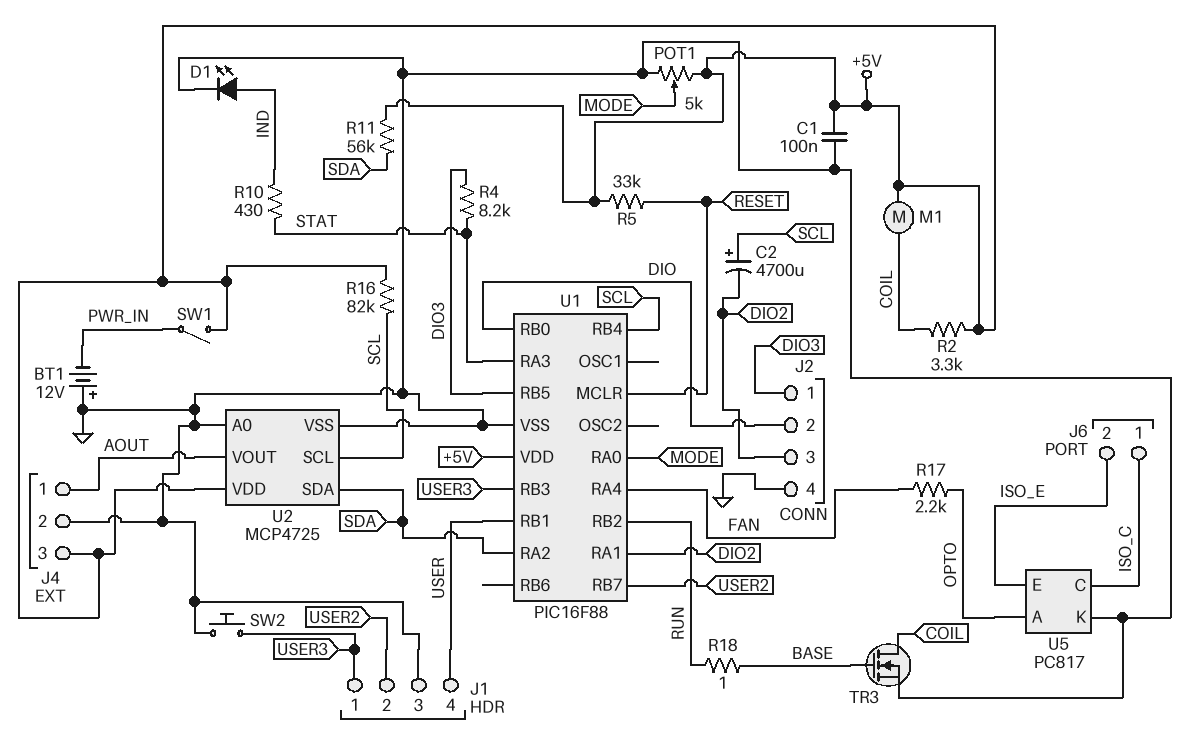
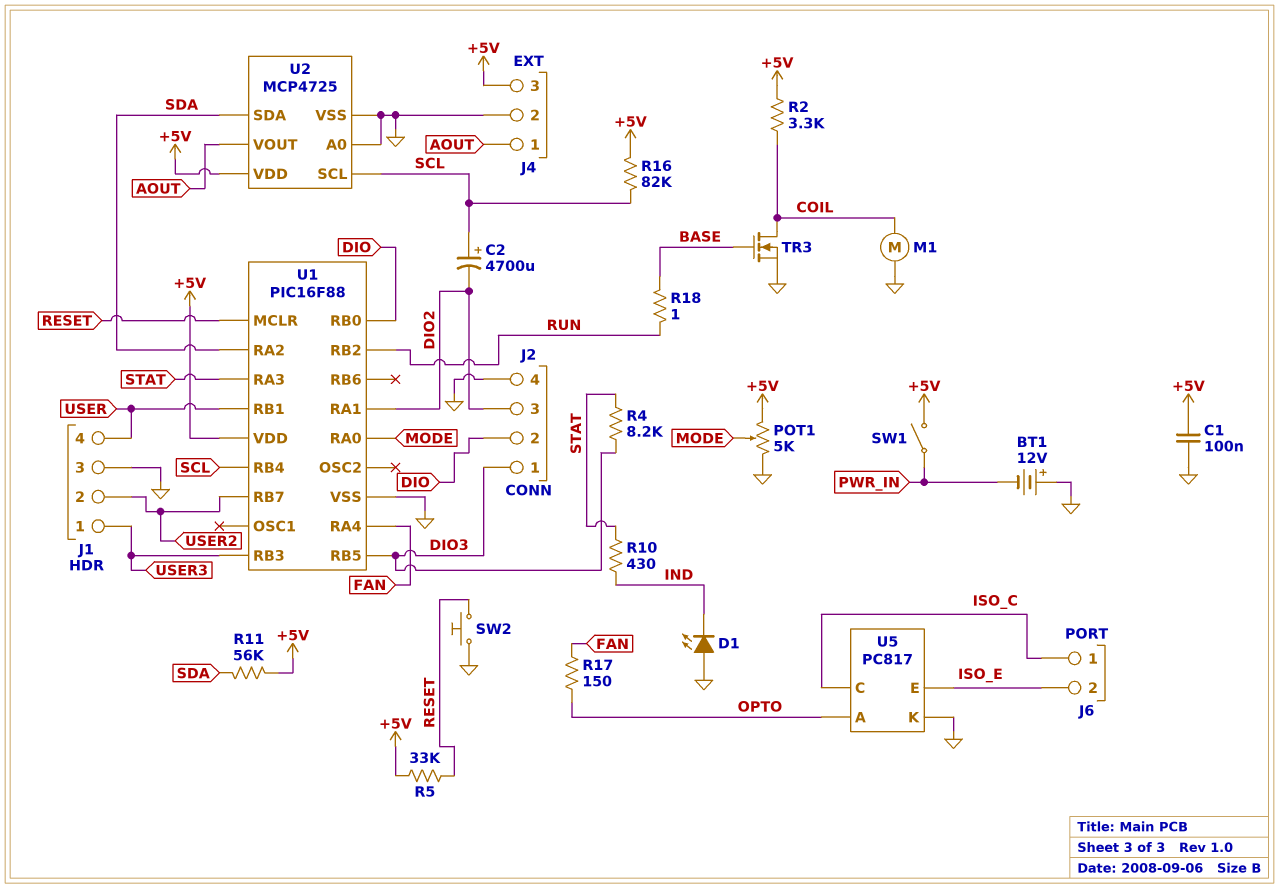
D1: LED (A IND, K GND) -> LED (A GND, K IND)
M1: motor (+5V, COIL) -> motor (COIL, GND)
R17: 2.2k (FAN, OPTO) -> 150 (FAN, OPTO)
SW2: button (GND, USER3) -> button (GND, RESET)

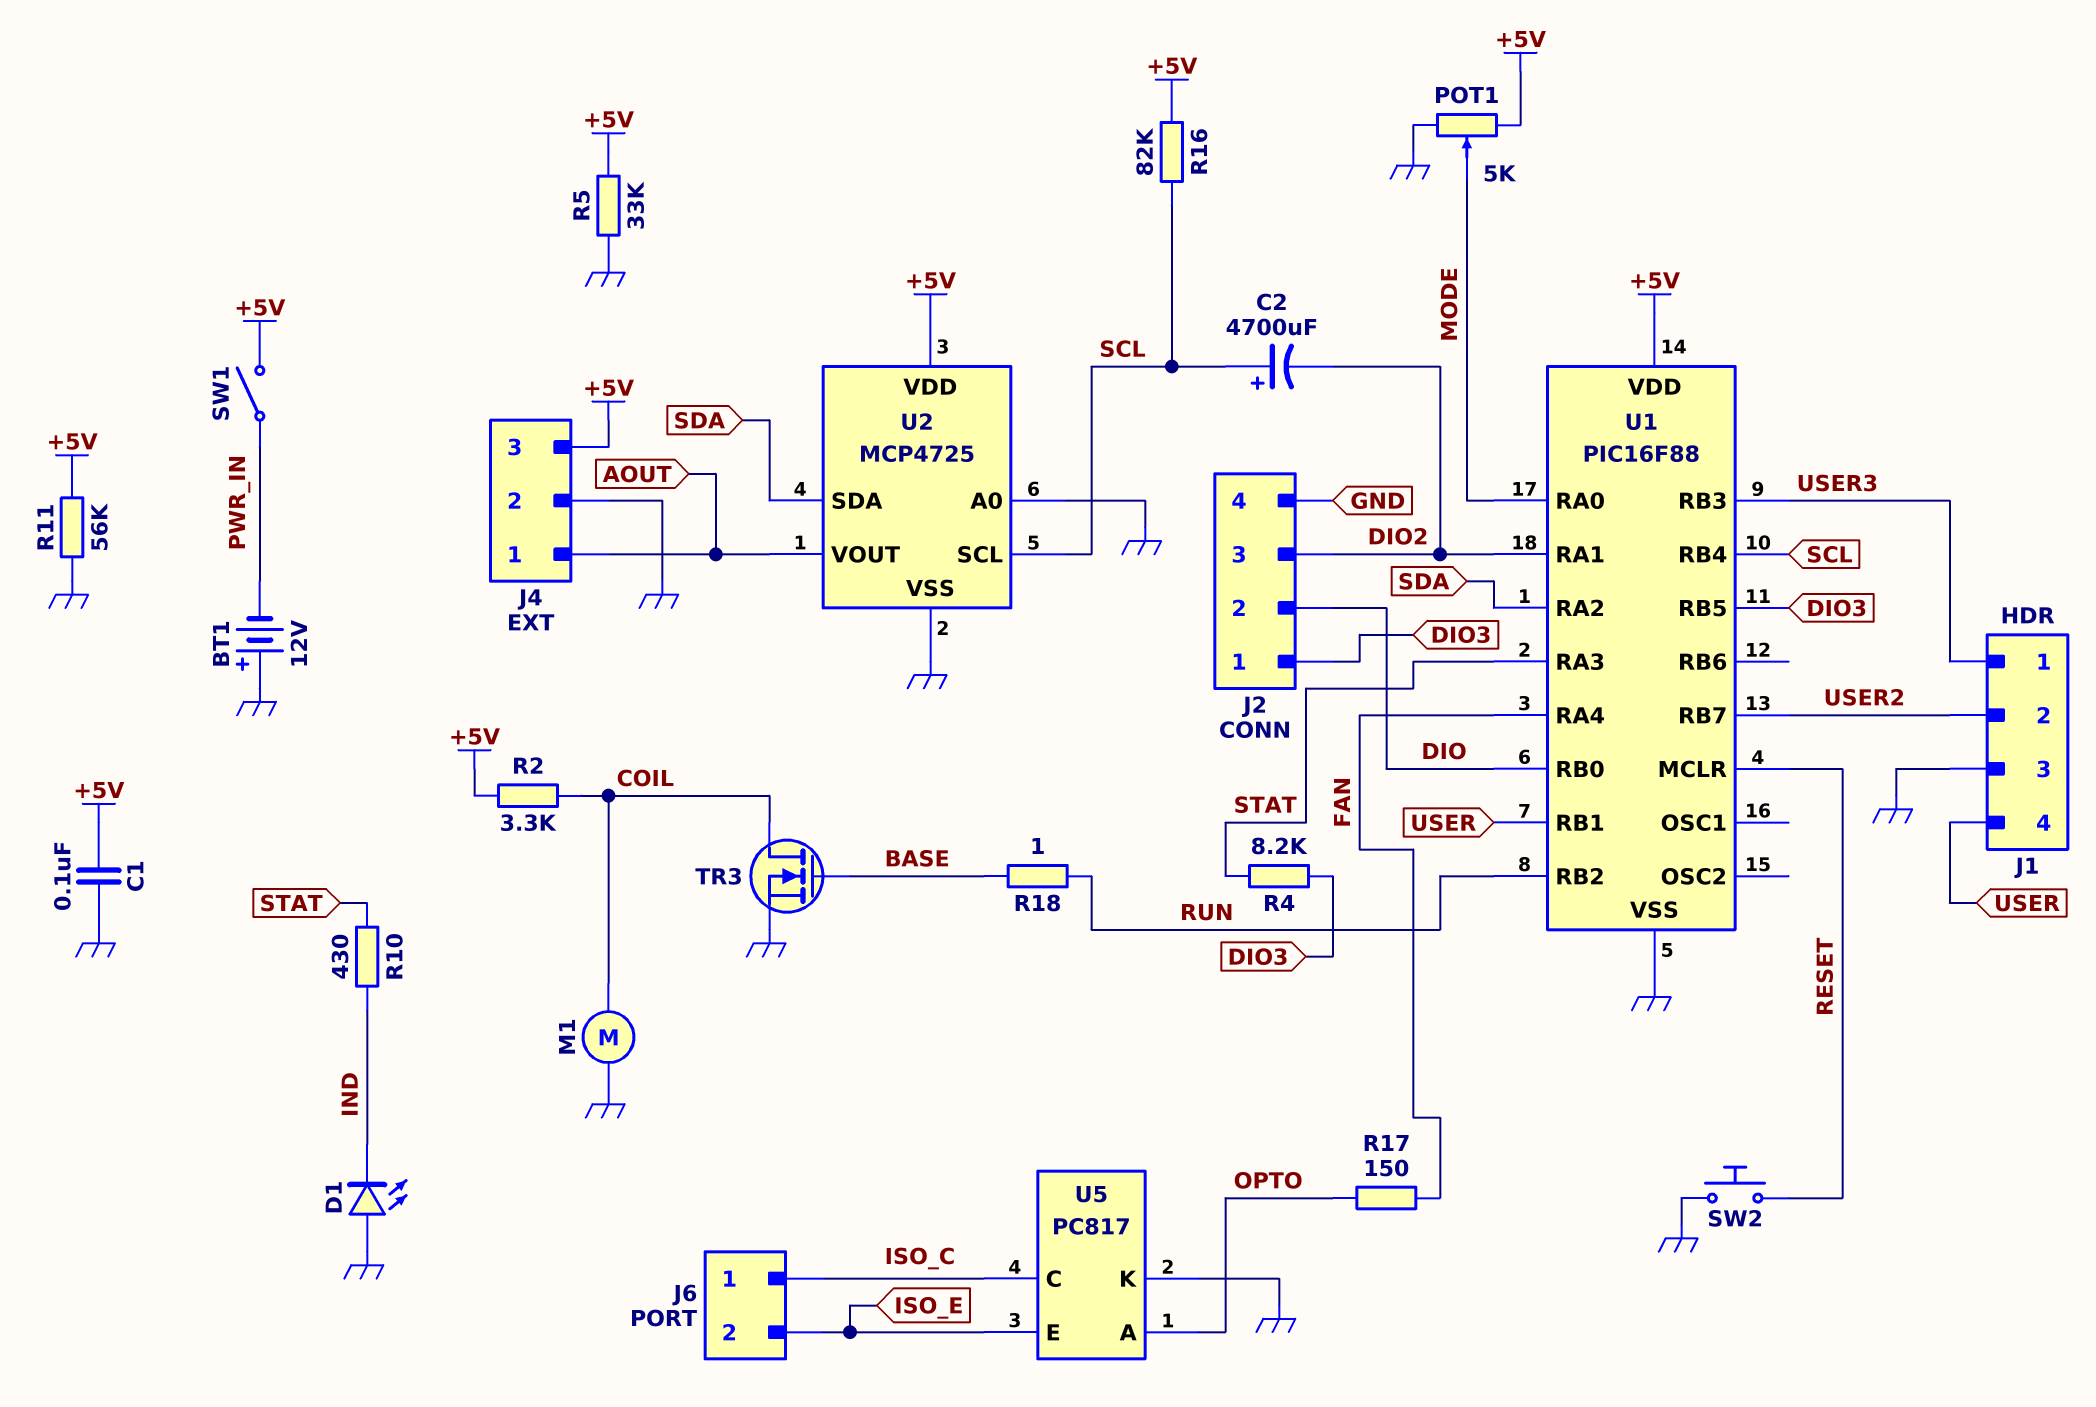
R5: 33k (+5V, RESET) -> 33k (+5V, GND)
R11: 56k (+5V, SDA) -> 56k (+5V, GND)

